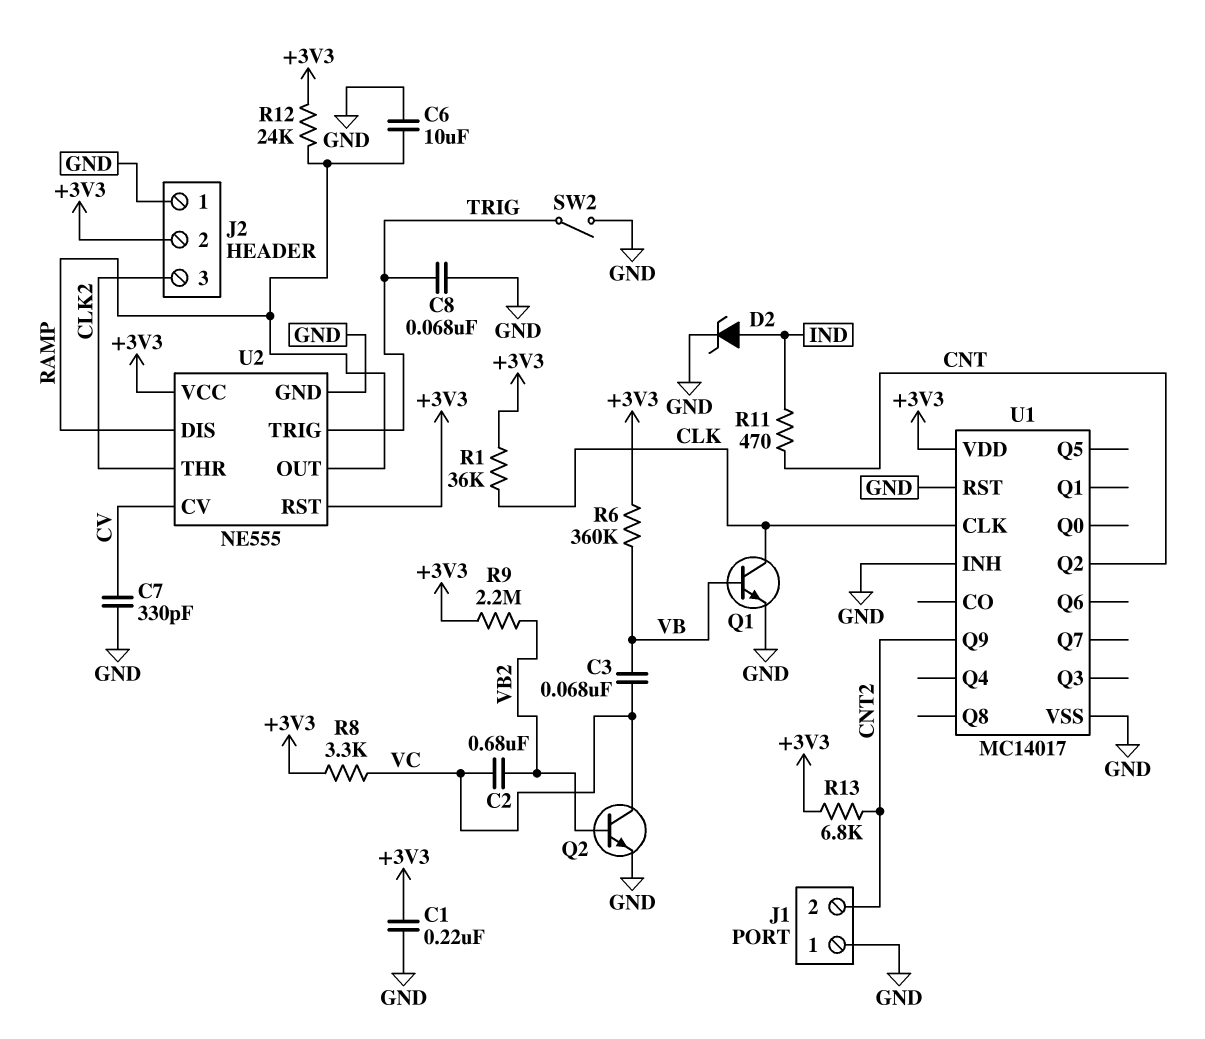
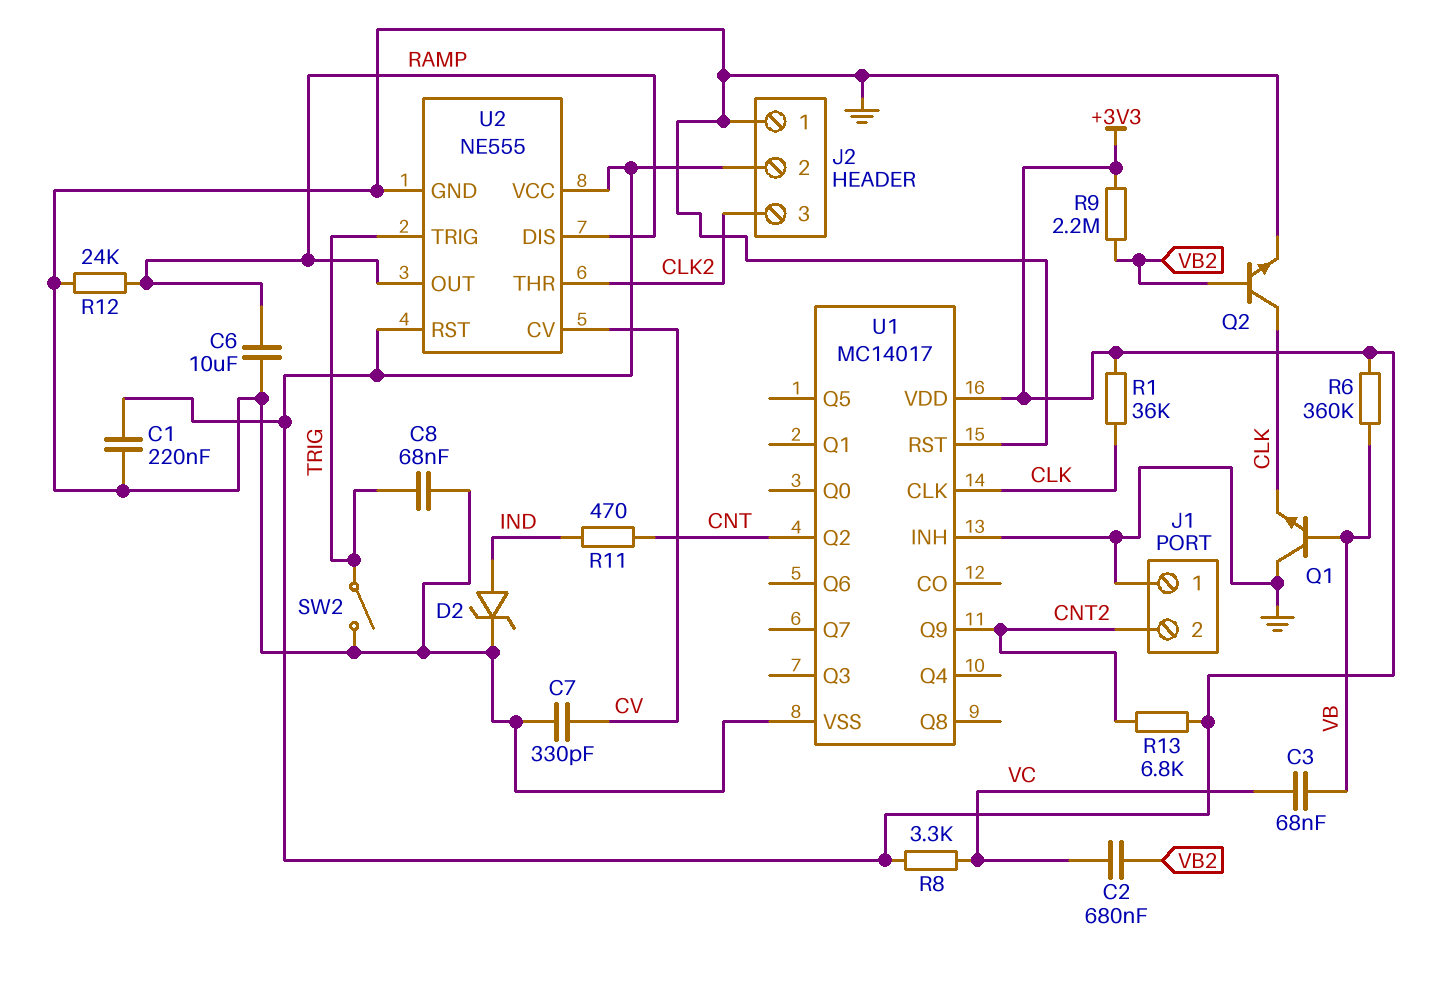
Q1: NPN (B VB, C CLK, E GND) -> NPN (B VB, C GND, E CLK)
Q2: NPN (B VB2, C VC, E GND) -> NPN (B VB2, C CLK, E GND)
R12: 24k (+3V3, RAMP) -> 24k (GND, RAMP)

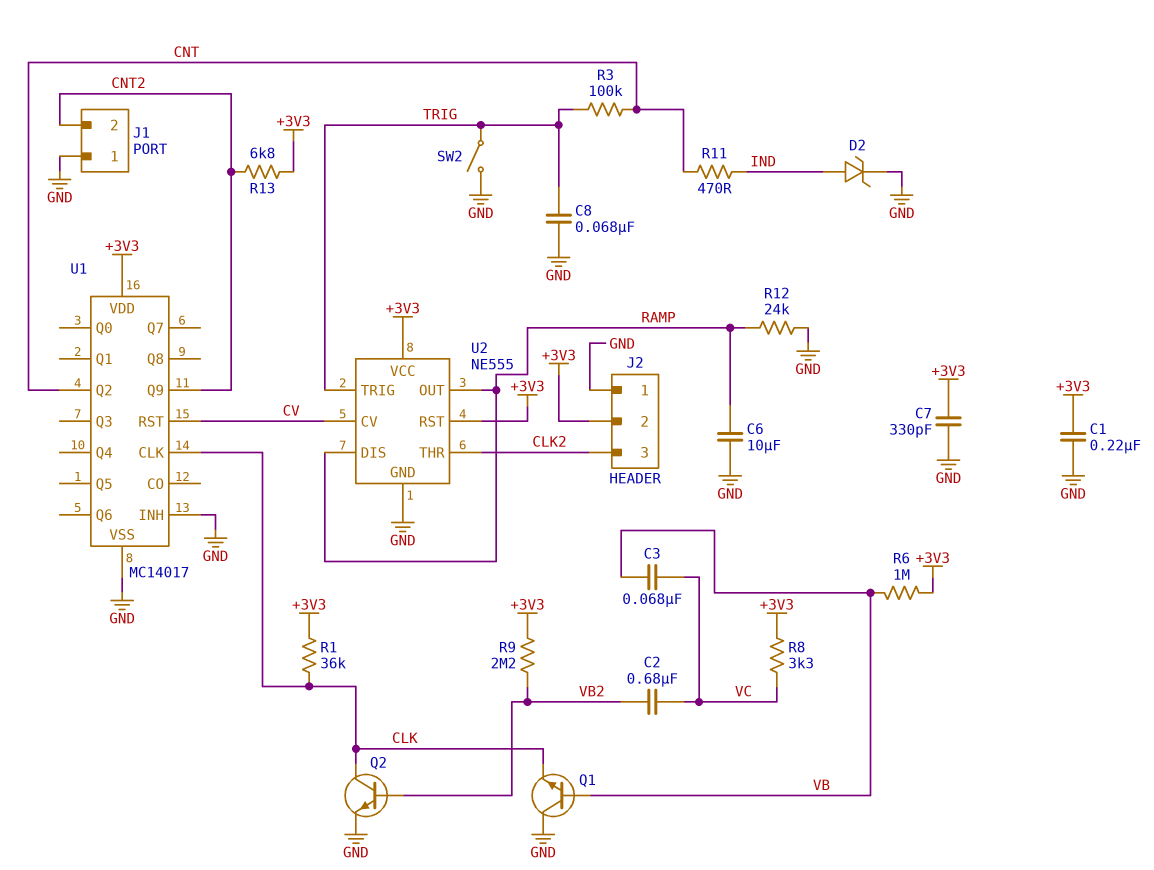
C7: 330pF (CV, GND) -> 330pF (+3V3, GND)
R3: none -> 100k (CNT, TRIG)
R6: 360k (+3V3, VB) -> 1M (+3V3, VB)
U1 pin RST: GND -> CV

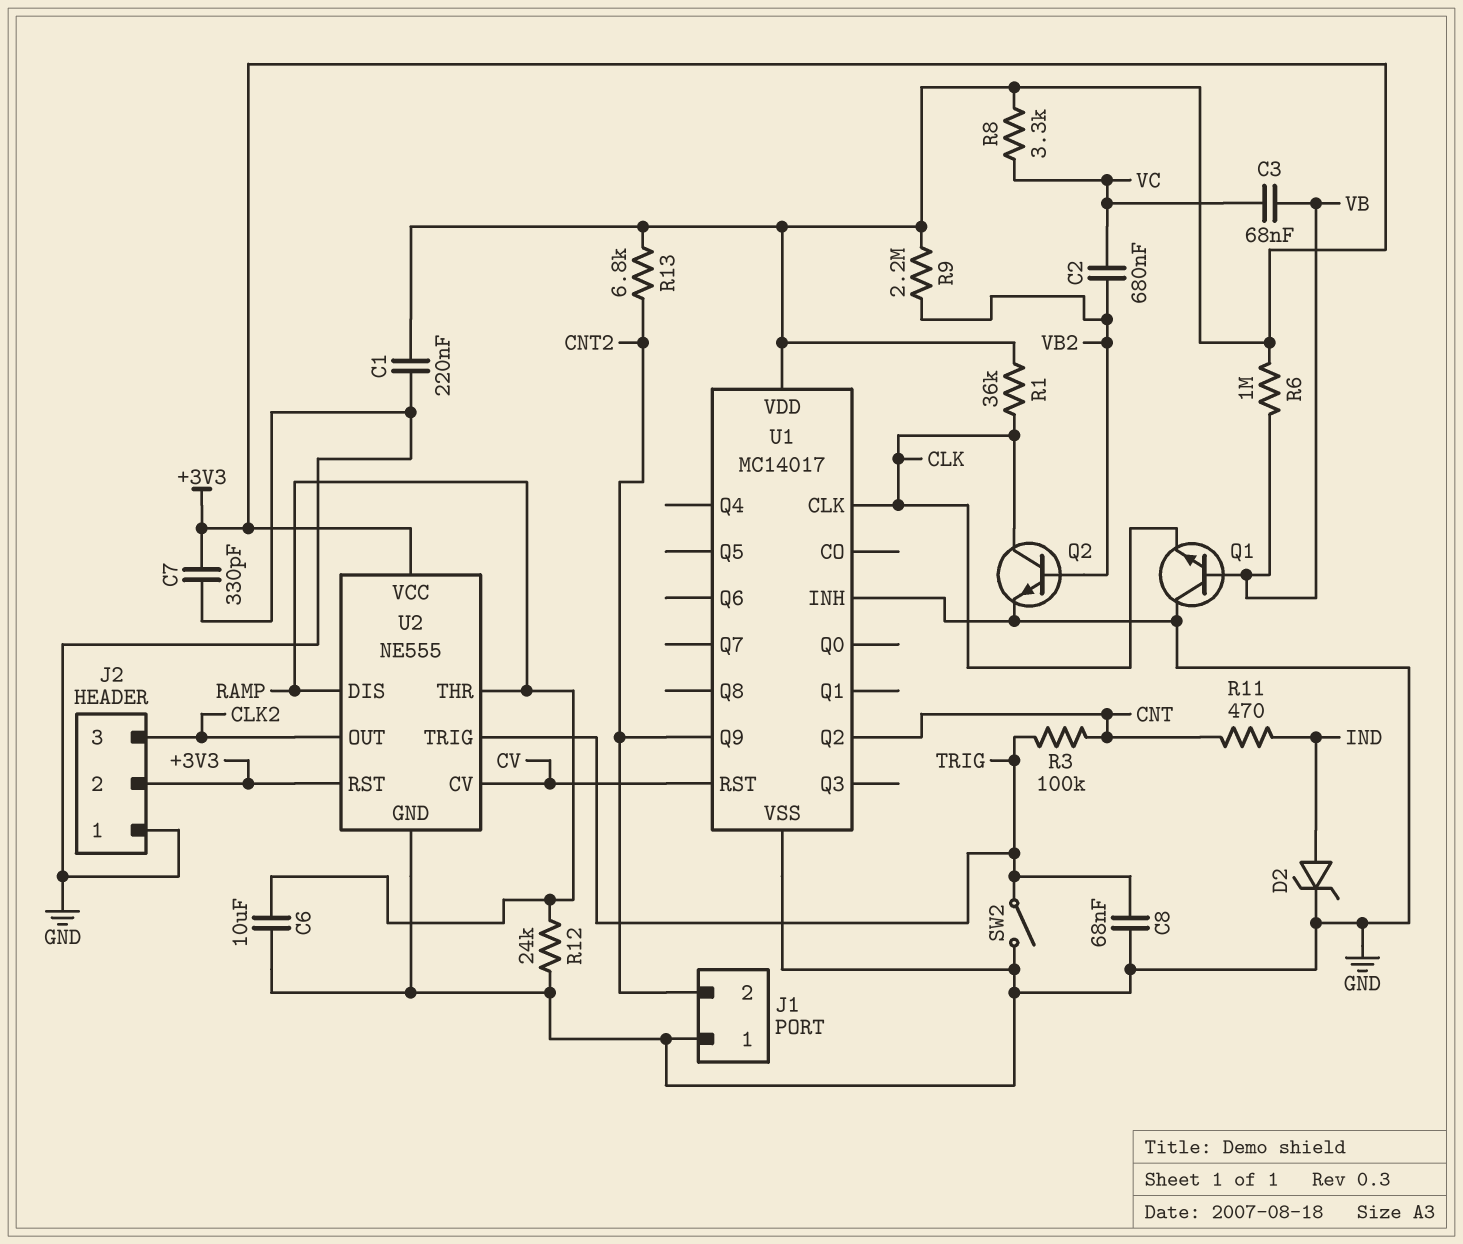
U2 pin OUT: RAMP -> CLK2
U2 pin THR: CLK2 -> RAMP

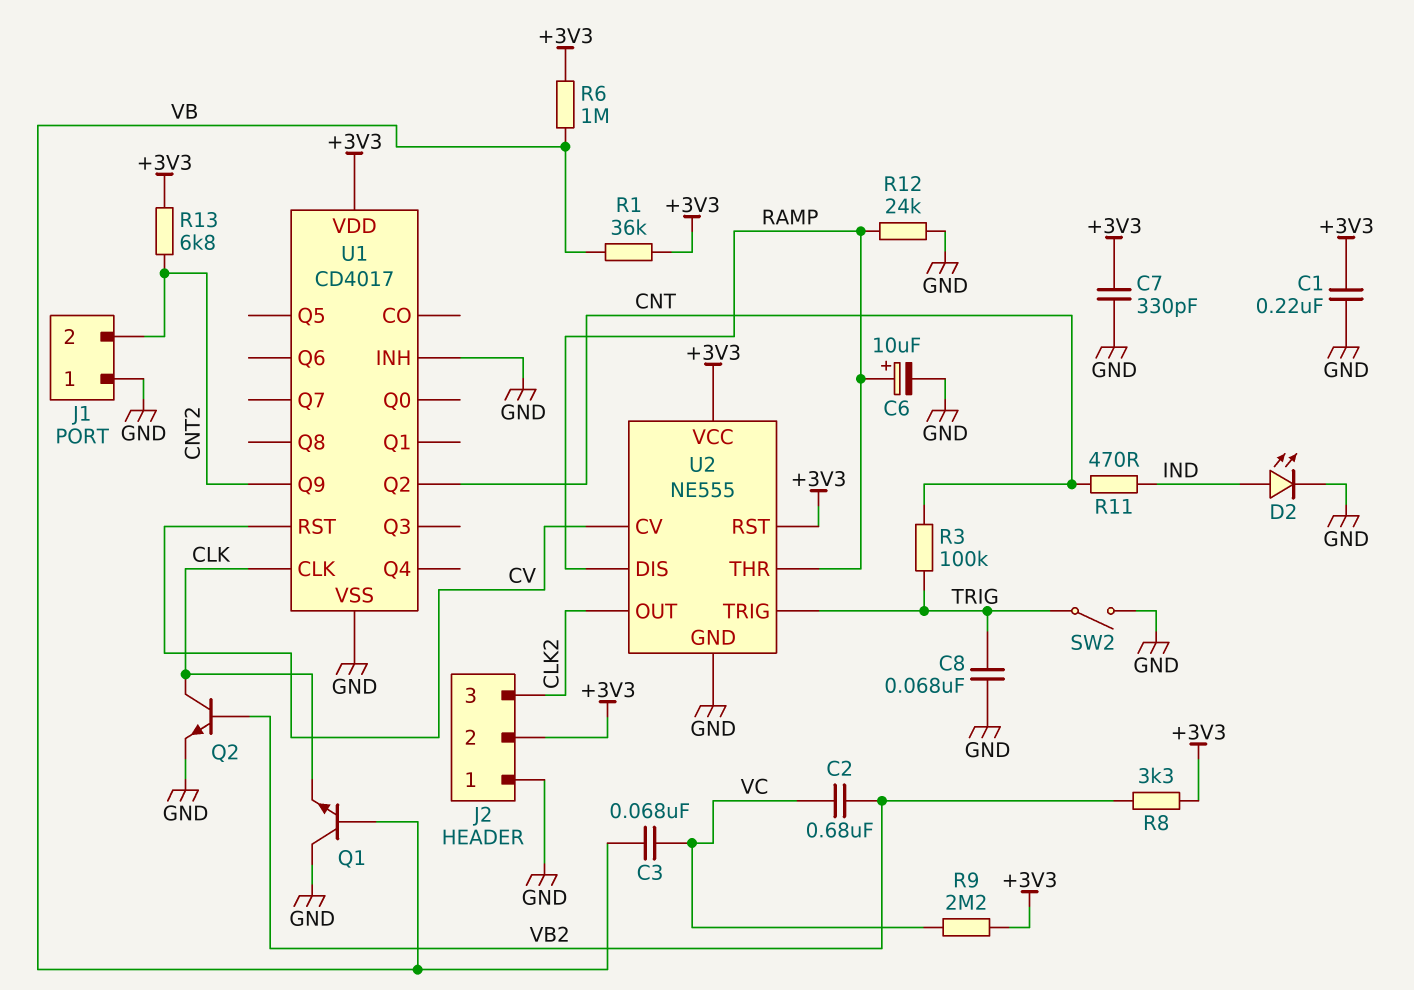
C6: 10uF (GND, RAMP) -> 10uF (plus RAMP, minus GND)
D2: zener (A IND, K GND) -> LED (A IND, K GND)
R1: 36k (+3V3, CLK) -> 36k (+3V3, VB)
R8: 3.3k (+3V3, VC) -> 3.3k (+3V3, VB2)
R9: 2.2M (+3V3, VB2) -> 2.2M (+3V3, VC)
U1: MC14017 -> CD4017

